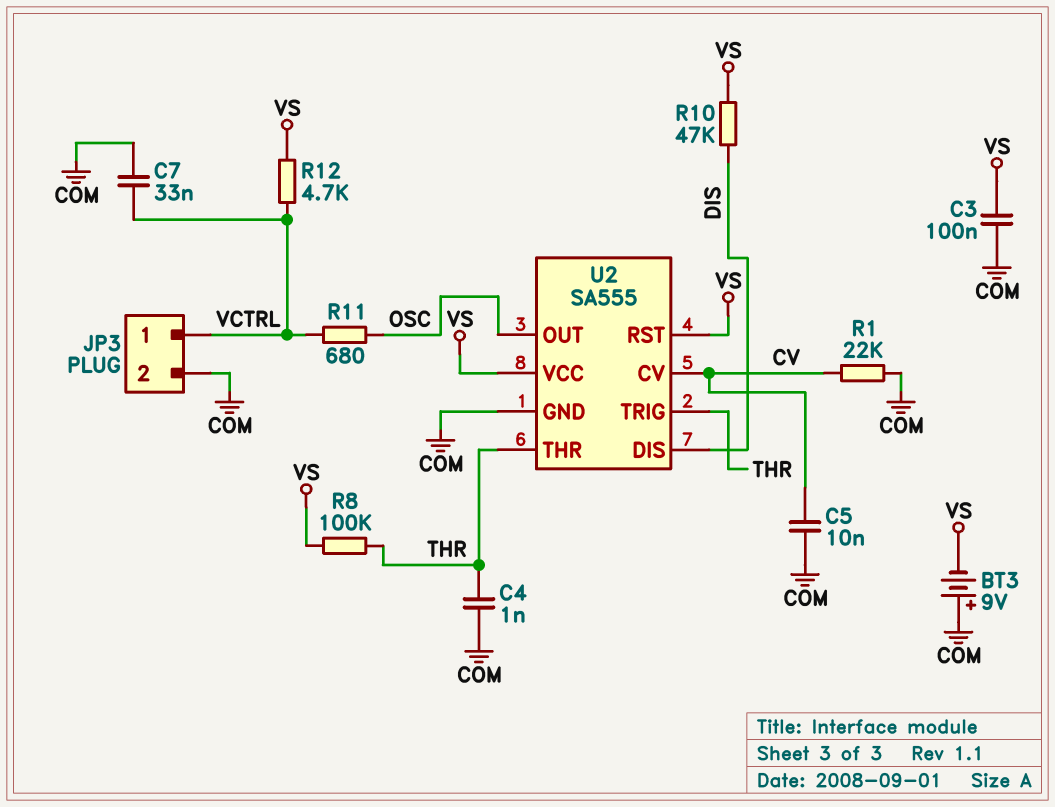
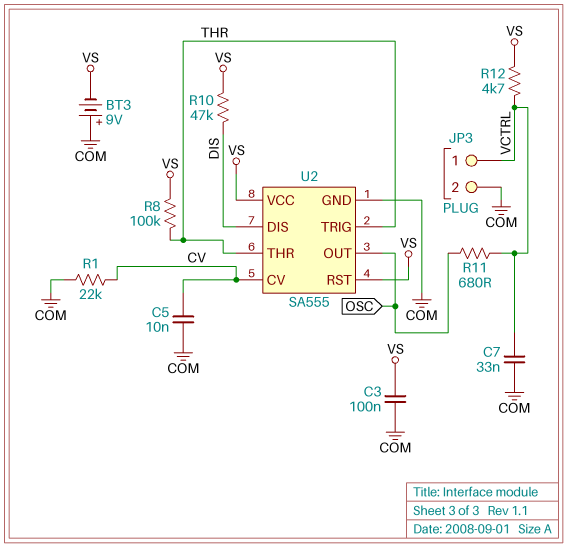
C4: 1nF (COM, THR) -> none

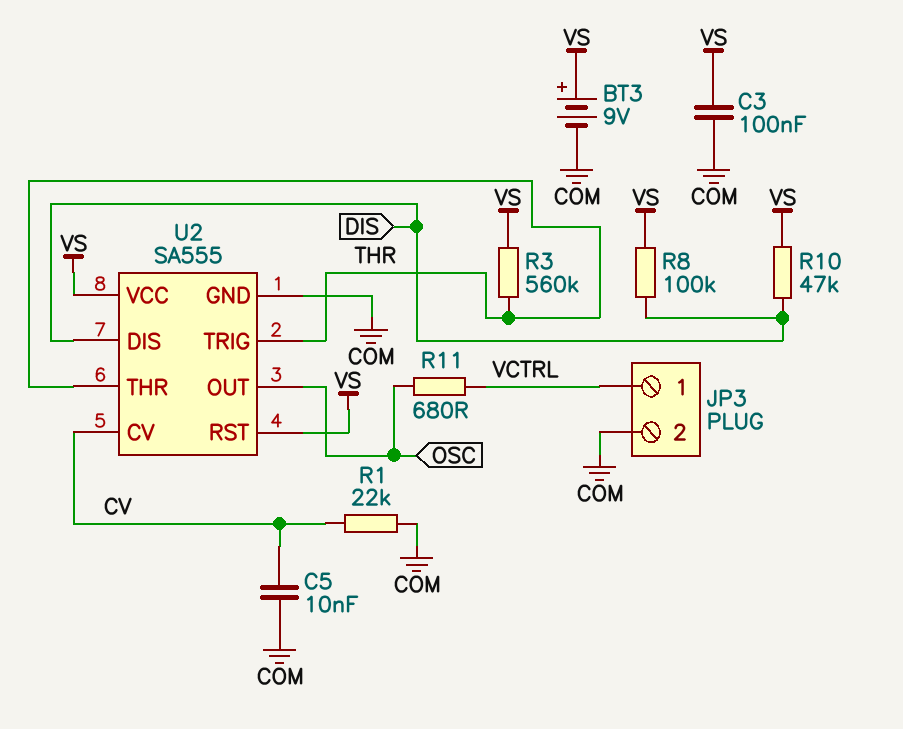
BT3: 9V (plus COM, minus VS) -> 9V (plus VS, minus COM)
C7: 33nF (COM, VCTRL) -> none
R3: none -> 560k (THR, VS)
R8: 100k (THR, VS) -> 100k (DIS, VS)
R12: 4.7k (VCTRL, VS) -> none

